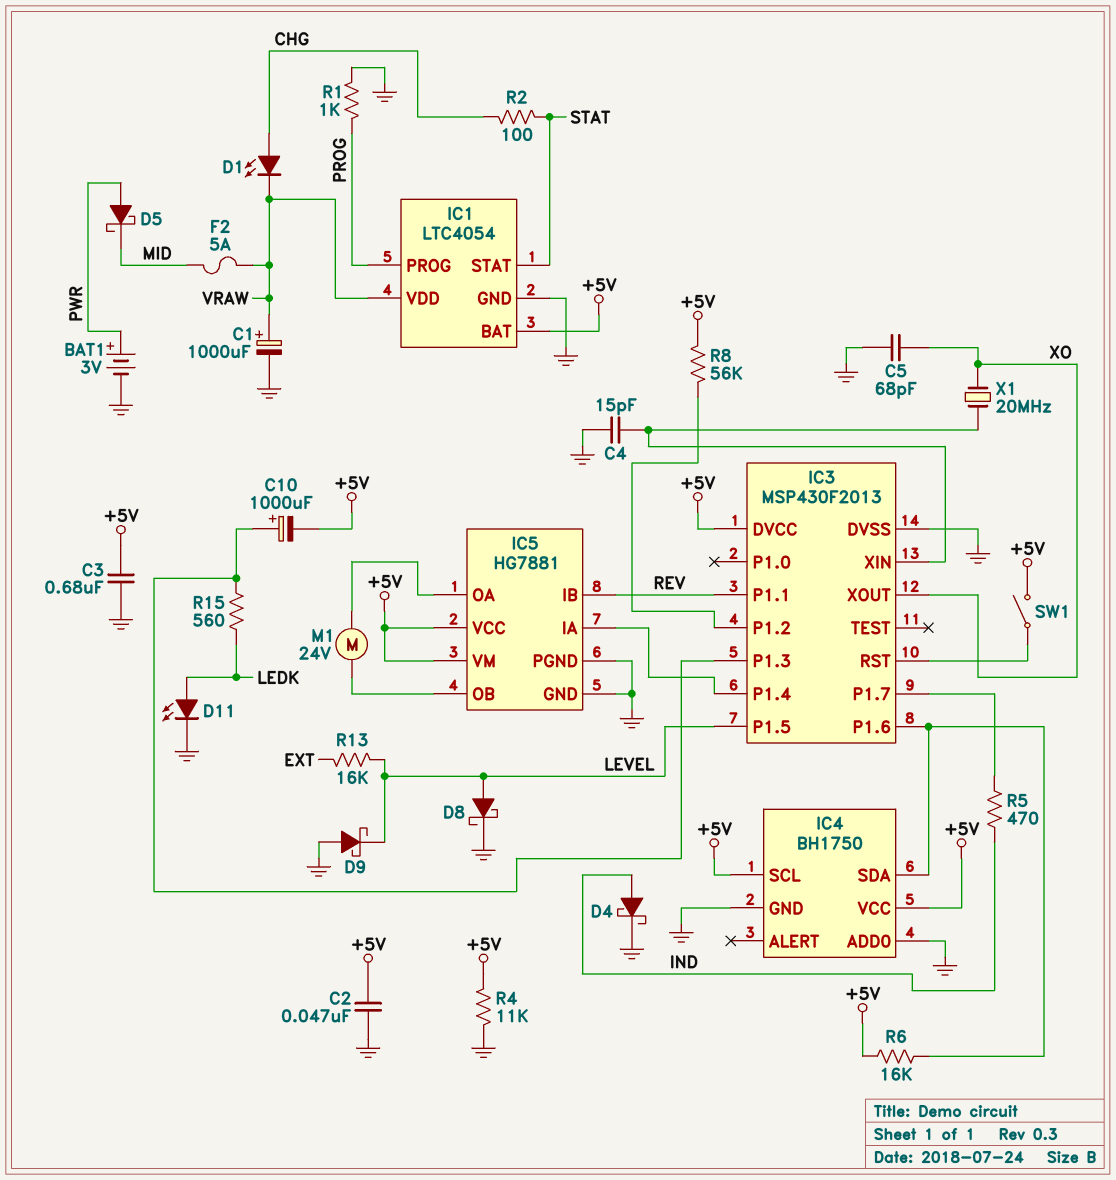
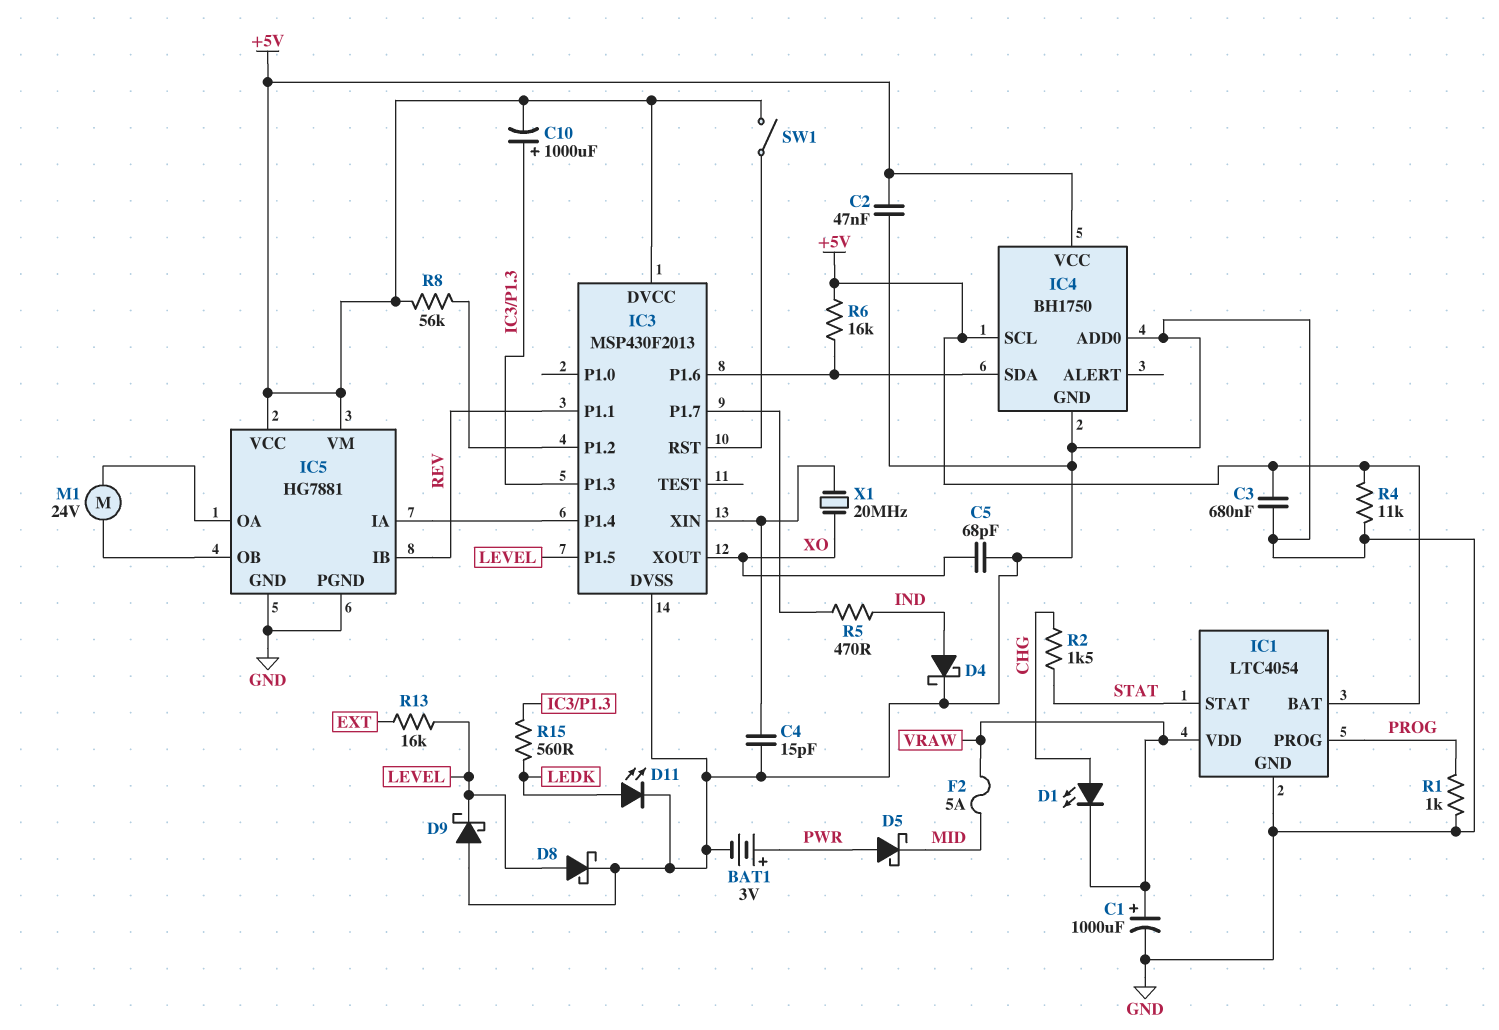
R2: 100 (CHG, STAT) -> 1.5k (CHG, STAT)

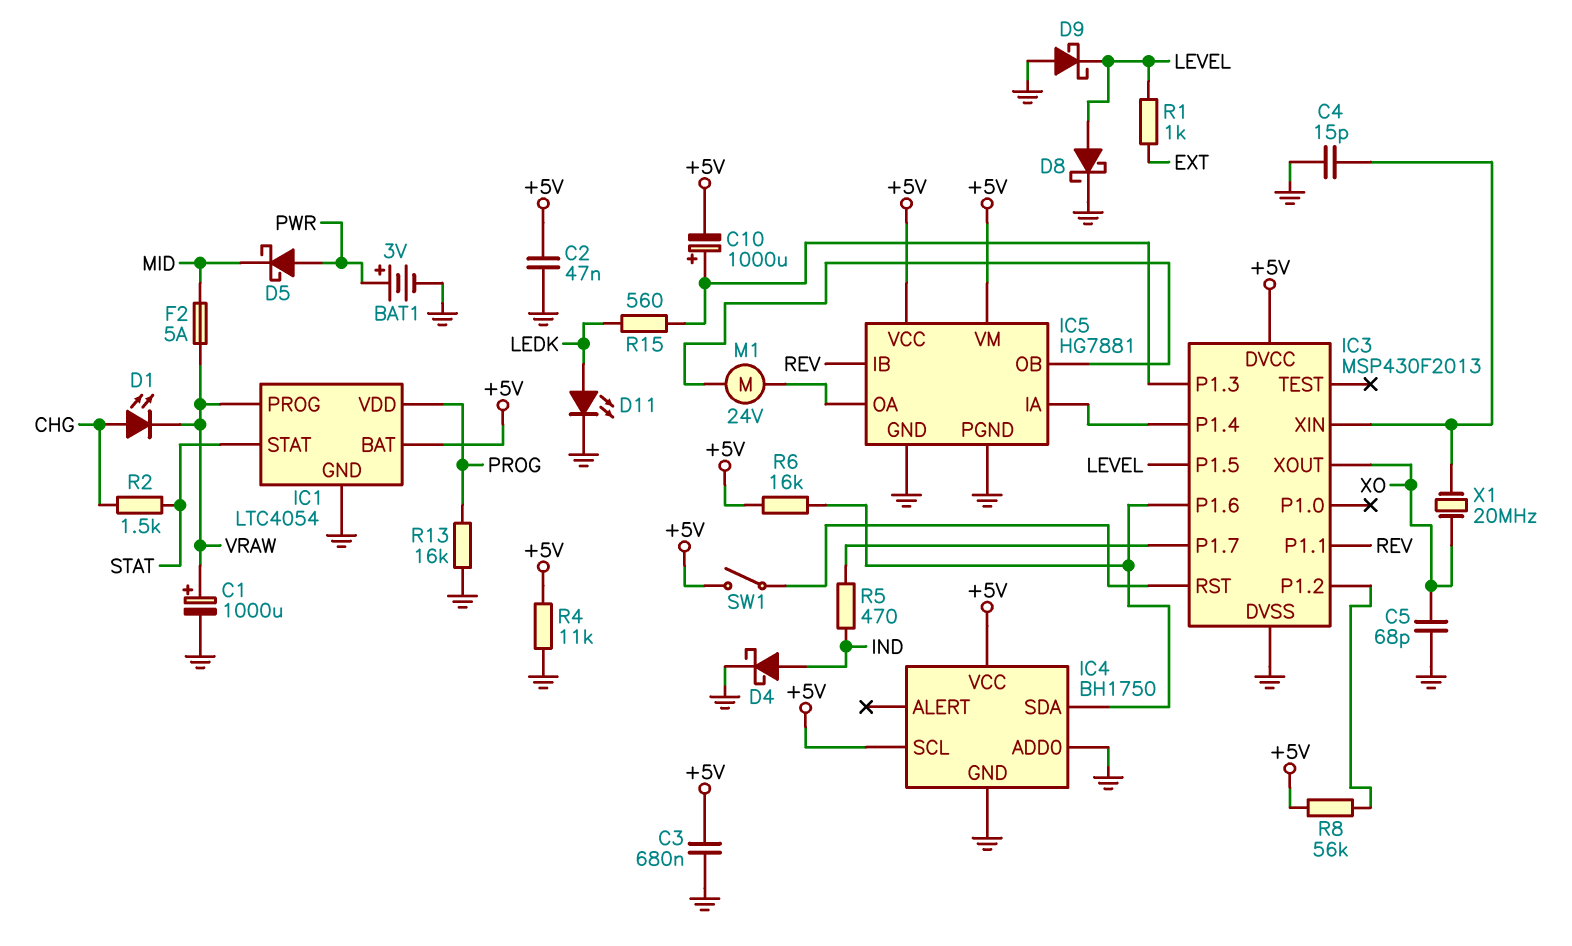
IC1 pin PROG: PROG -> VRAW
IC1 pin VDD: VRAW -> PROG
R1: 1k (GND, PROG) -> 1k (EXT, LEVEL)
R13: 16k (EXT, LEVEL) -> 16k (GND, PROG)

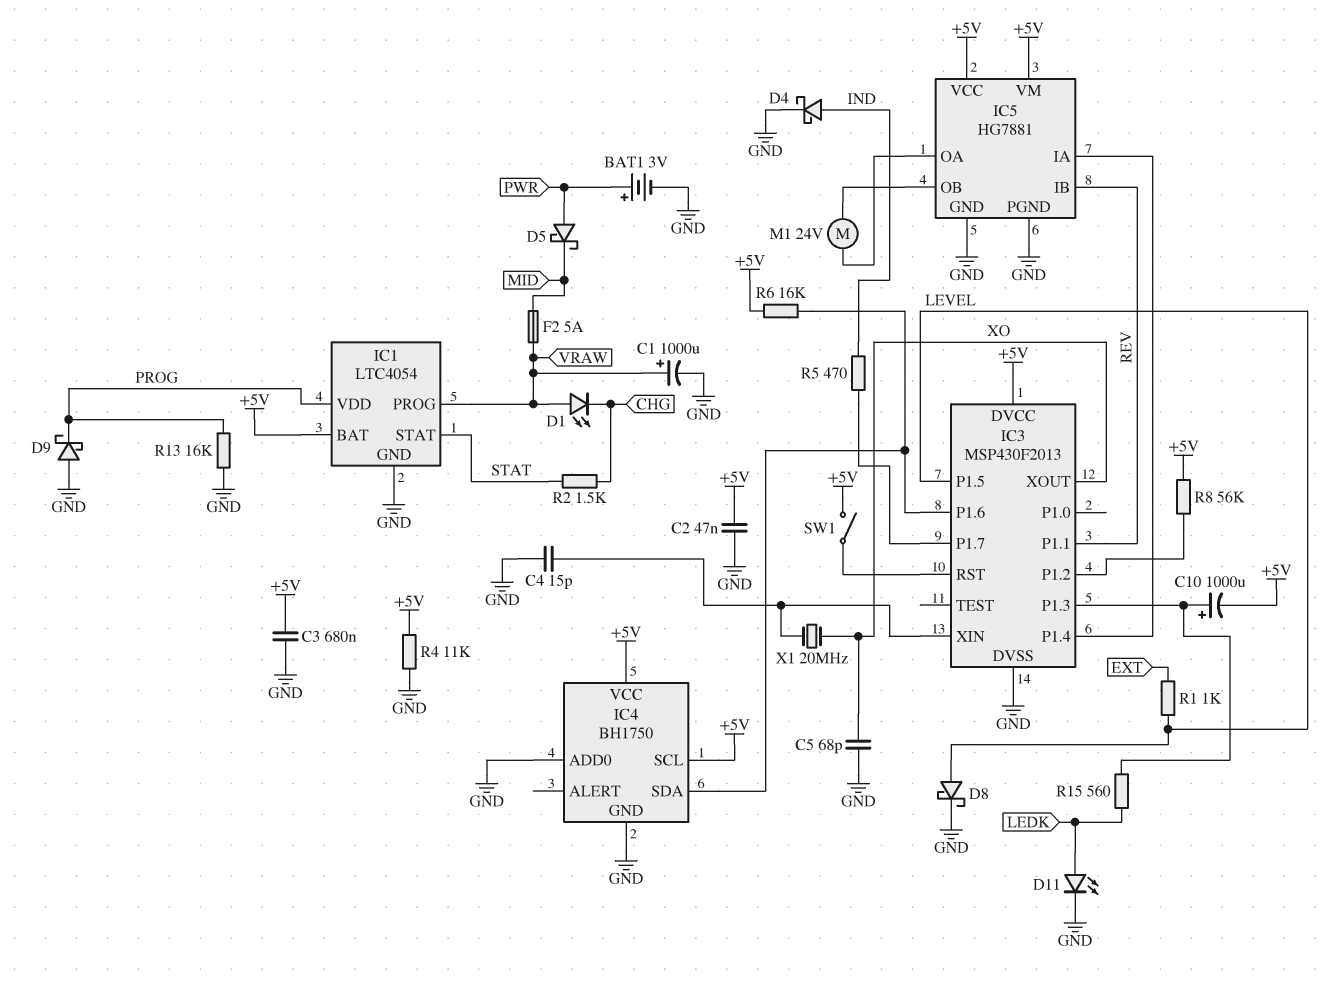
D1: LED (A CHG, K VRAW) -> LED (A VRAW, K CHG)
D9: schottky (A GND, K LEVEL) -> schottky (A GND, K PROG)

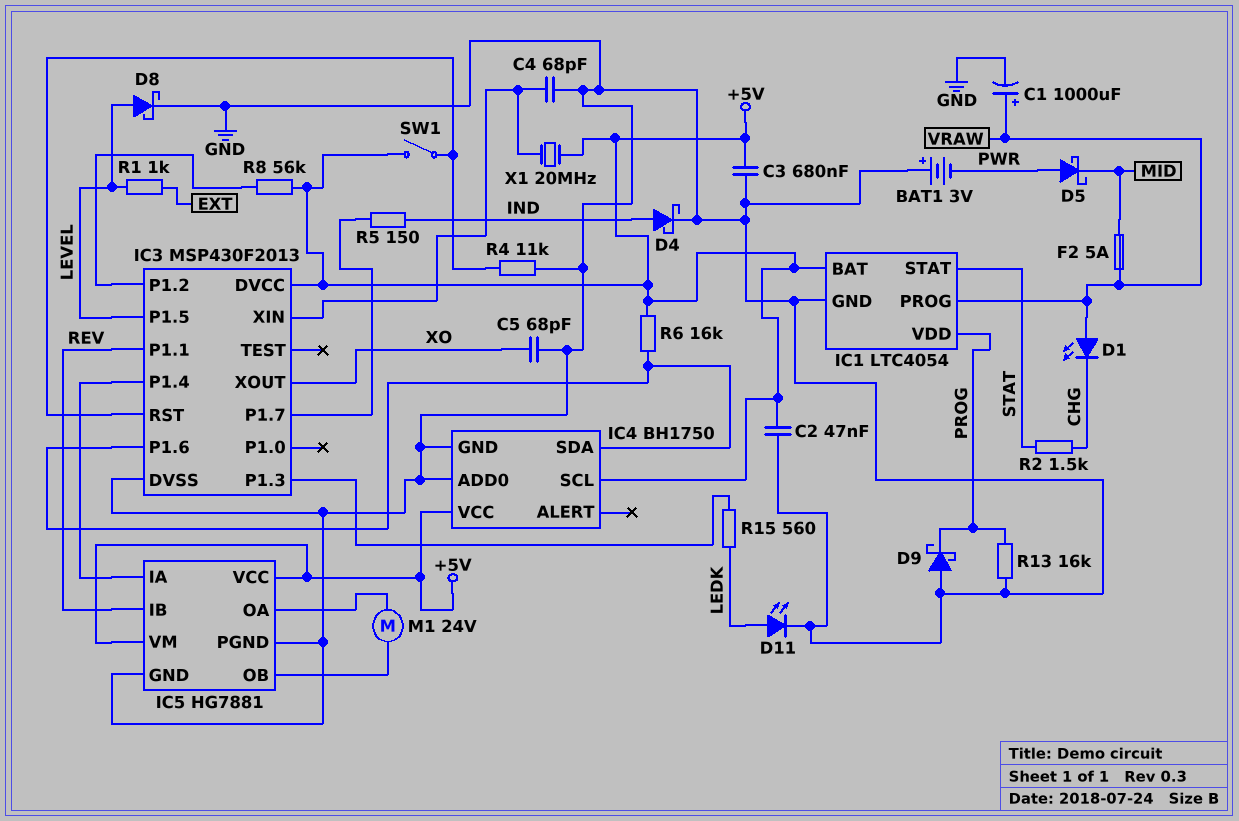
BAT1: 3V (plus PWR, minus GND) -> 3V (plus GND, minus PWR)
C4: 15pF (GND, IC3/XIN) -> 68pF (GND, IC3/XIN)
C10: 1000uF (plus IC3/P1.3, minus +5V) -> none
R4: 11k (+5V, GND) -> 11k (GND, IC3/RST)
R5: 470 (IC3/P1.7, IND) -> 150 (IC3/P1.7, IND)
X1: 20MHz (IC3/XIN, XO) -> 20MHz (+5V, IC3/XIN)

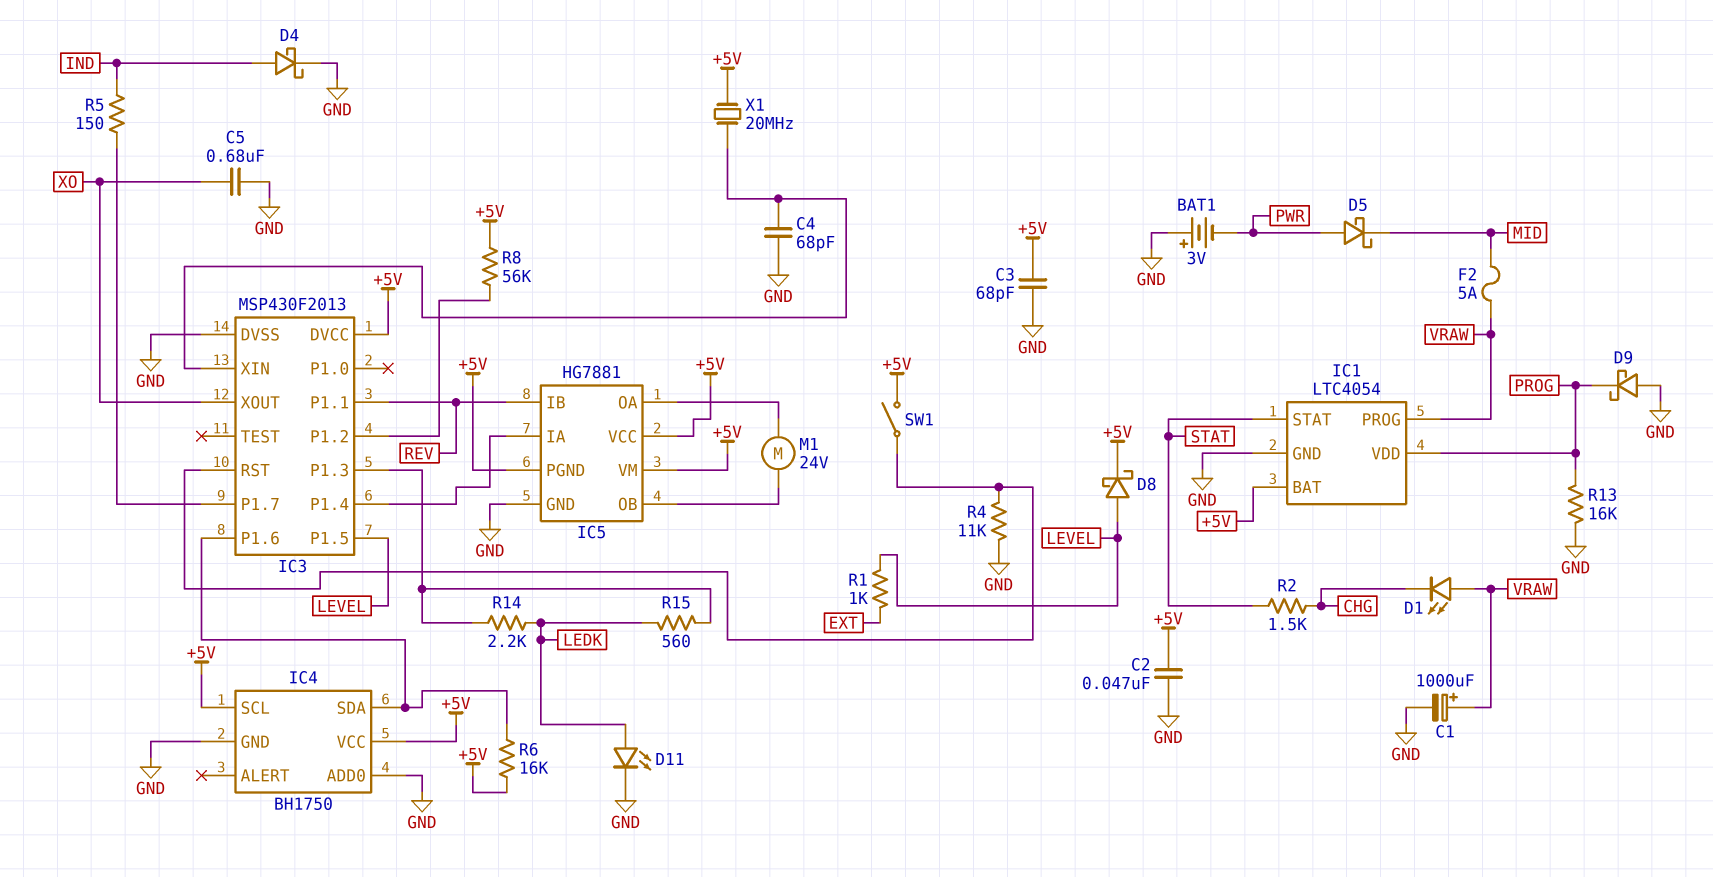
C3: 680nF (+5V, GND) -> 68pF (+5V, GND)
C5: 68pF (GND, XO) -> 680nF (GND, XO)
D8: schottky (A LEVEL, K GND) -> schottky (A LEVEL, K +5V)
IC5 pin PGND: GND -> +5V
R14: none -> 2.2k (IC3/P1.3, LEDK)

